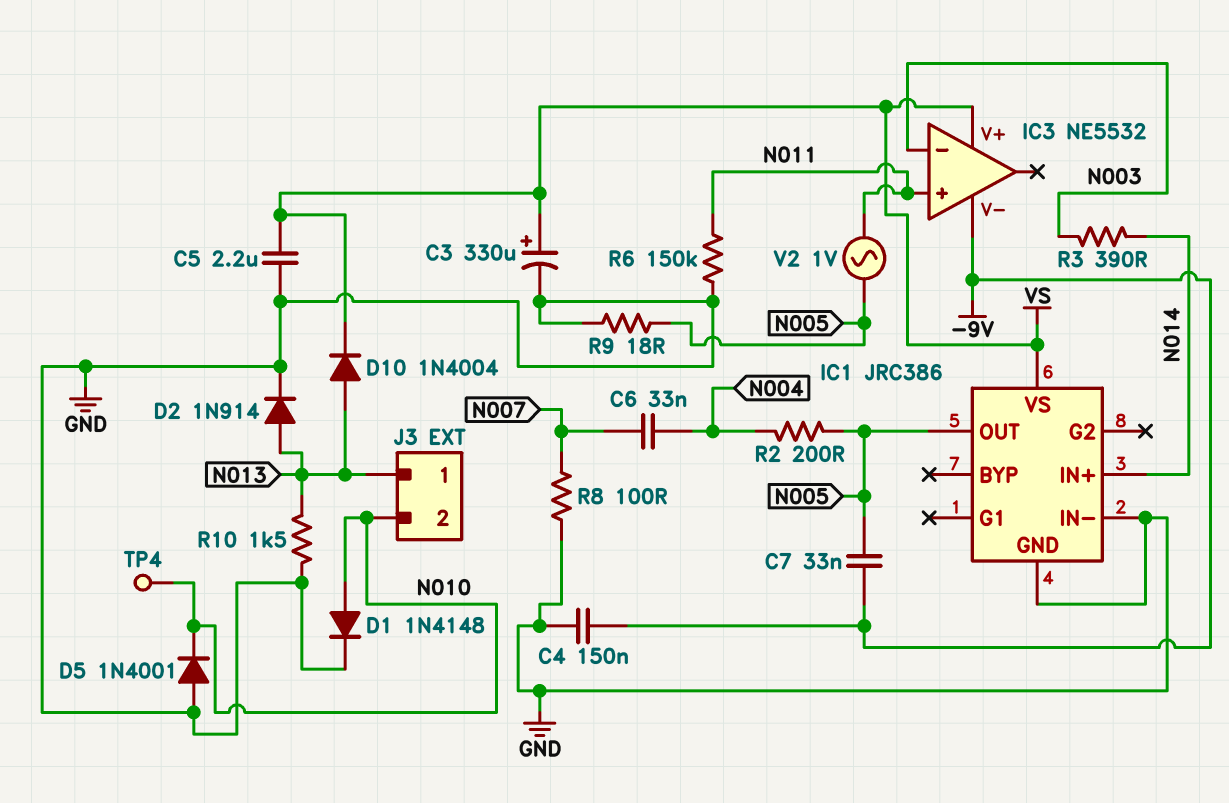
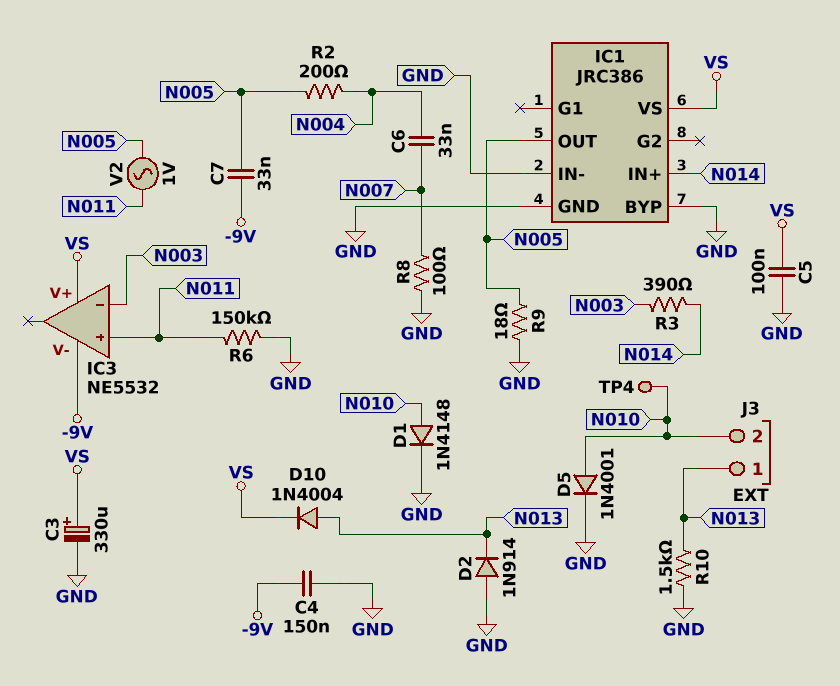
C5: 2.2uF (GND, VS) -> 100nF (GND, VS)
D2: diode 1N914 (A N013, K GND) -> diode 1N914 (A GND, K N013)
D5: diode 1N4001 (A GND, K N010) -> diode 1N4001 (A N010, K GND)
IC1 pin BYP: none -> GND

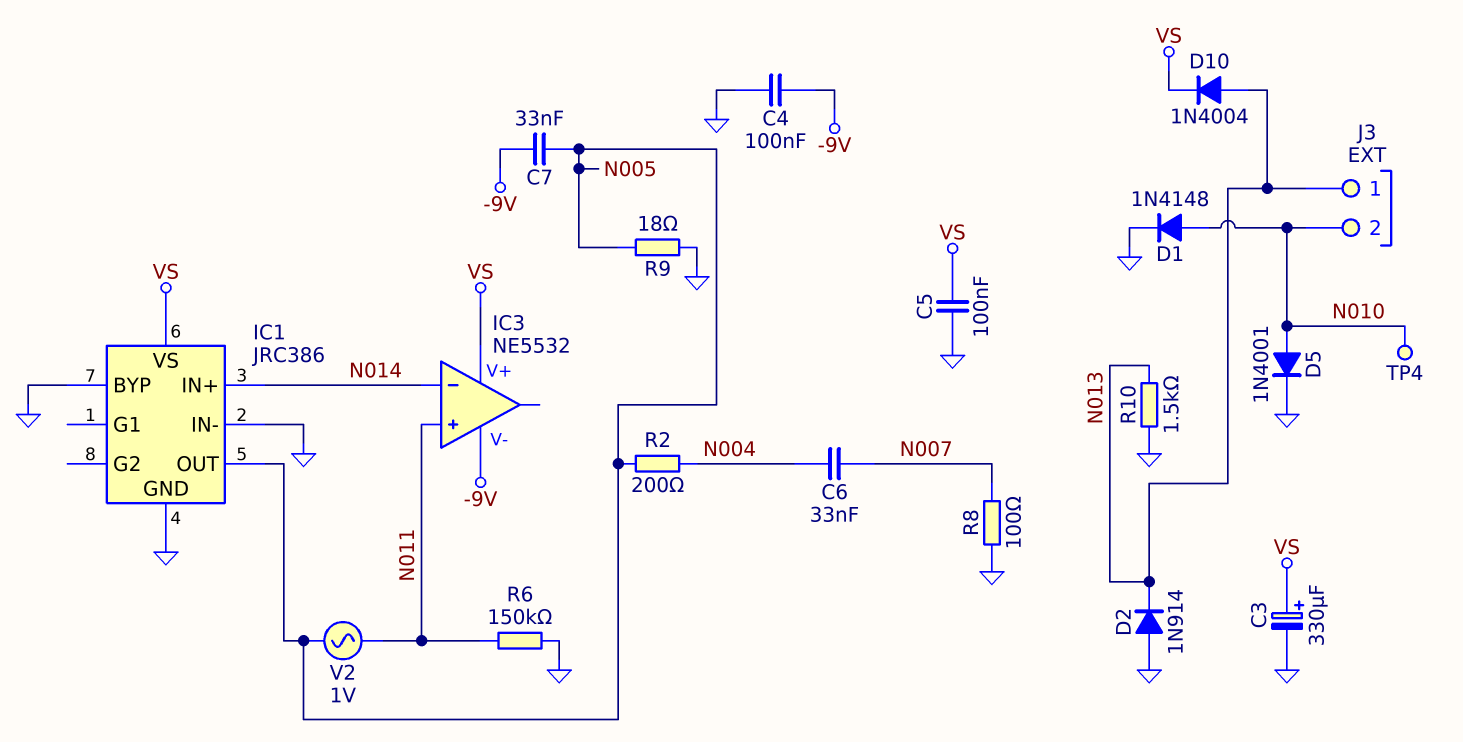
C4: 150nF (-9V, GND) -> 100nF (-9V, GND)
IC3 pin in-: N003 -> N014
R3: 390 (N003, N014) -> none

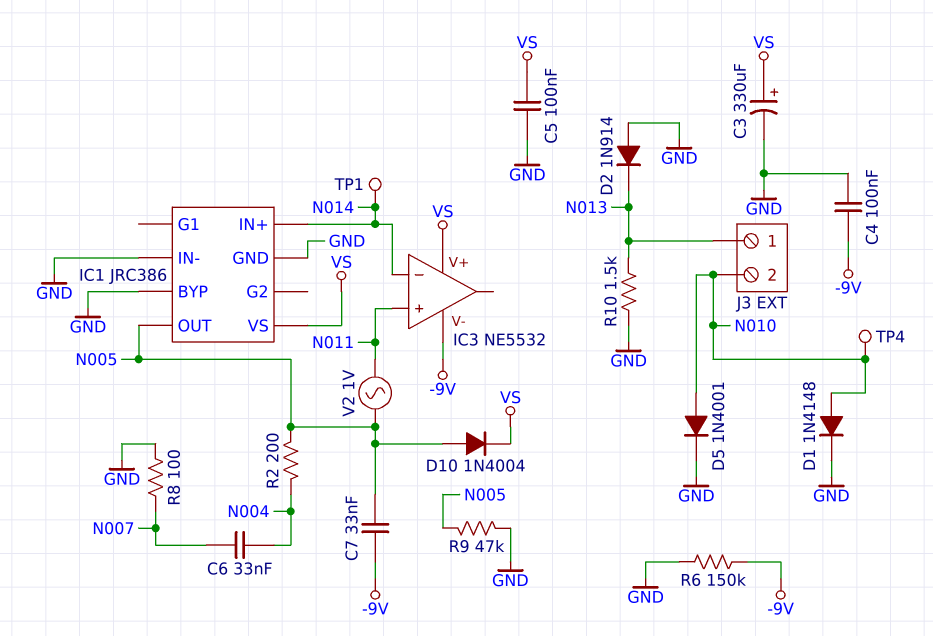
D10: diode 1N4004 (A N013, K VS) -> diode 1N4004 (A N005, K VS)
R6: 150k (GND, N011) -> 150k (-9V, GND)
R9: 18 (GND, N005) -> 47k (GND, N005)
TP1: none -> test point (N014)

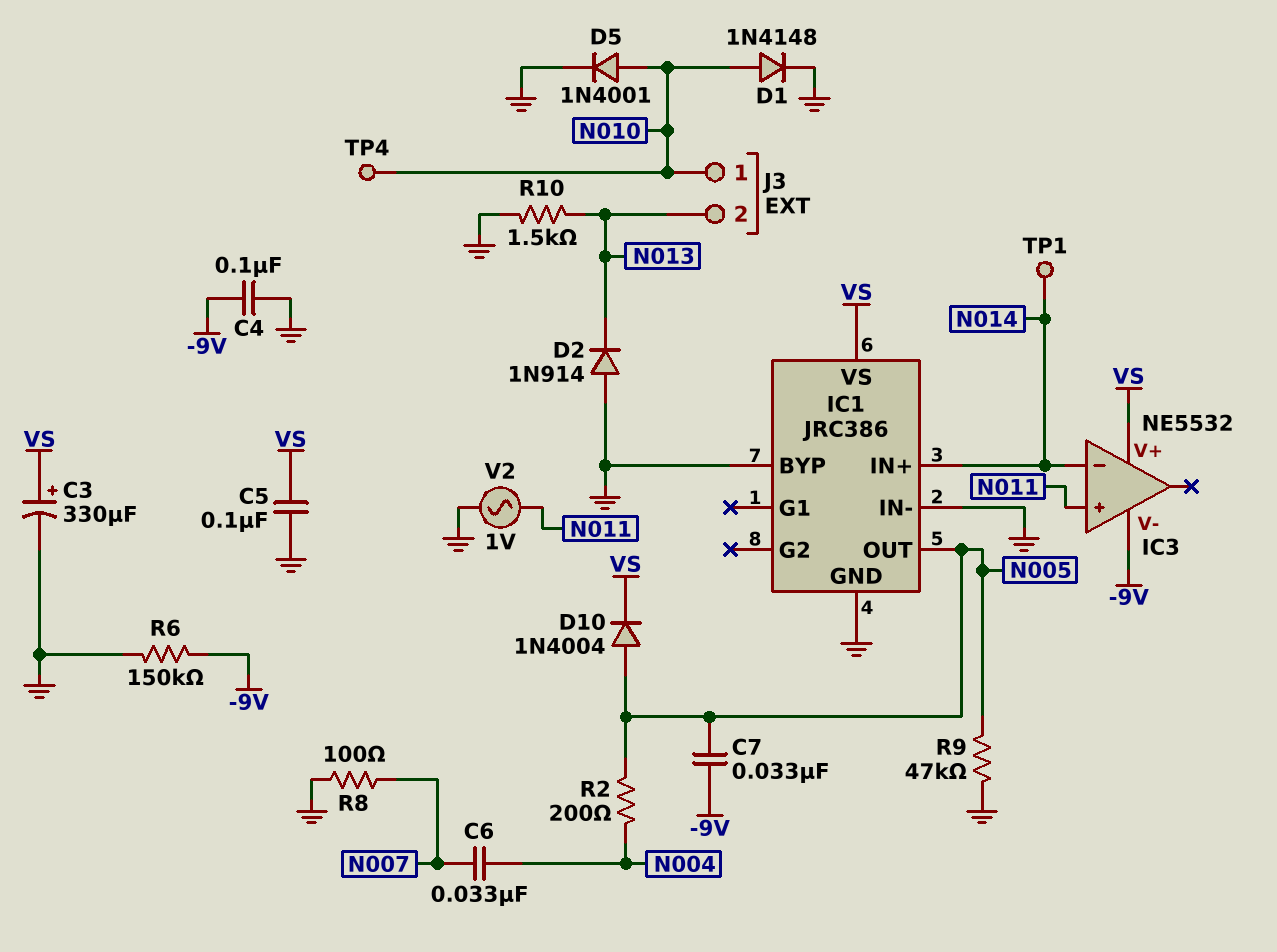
J3 pin 1: N013 -> N010
J3 pin 2: N010 -> N013
V2: AC 1V (N005, N011) -> AC 1V (GND, N011)

